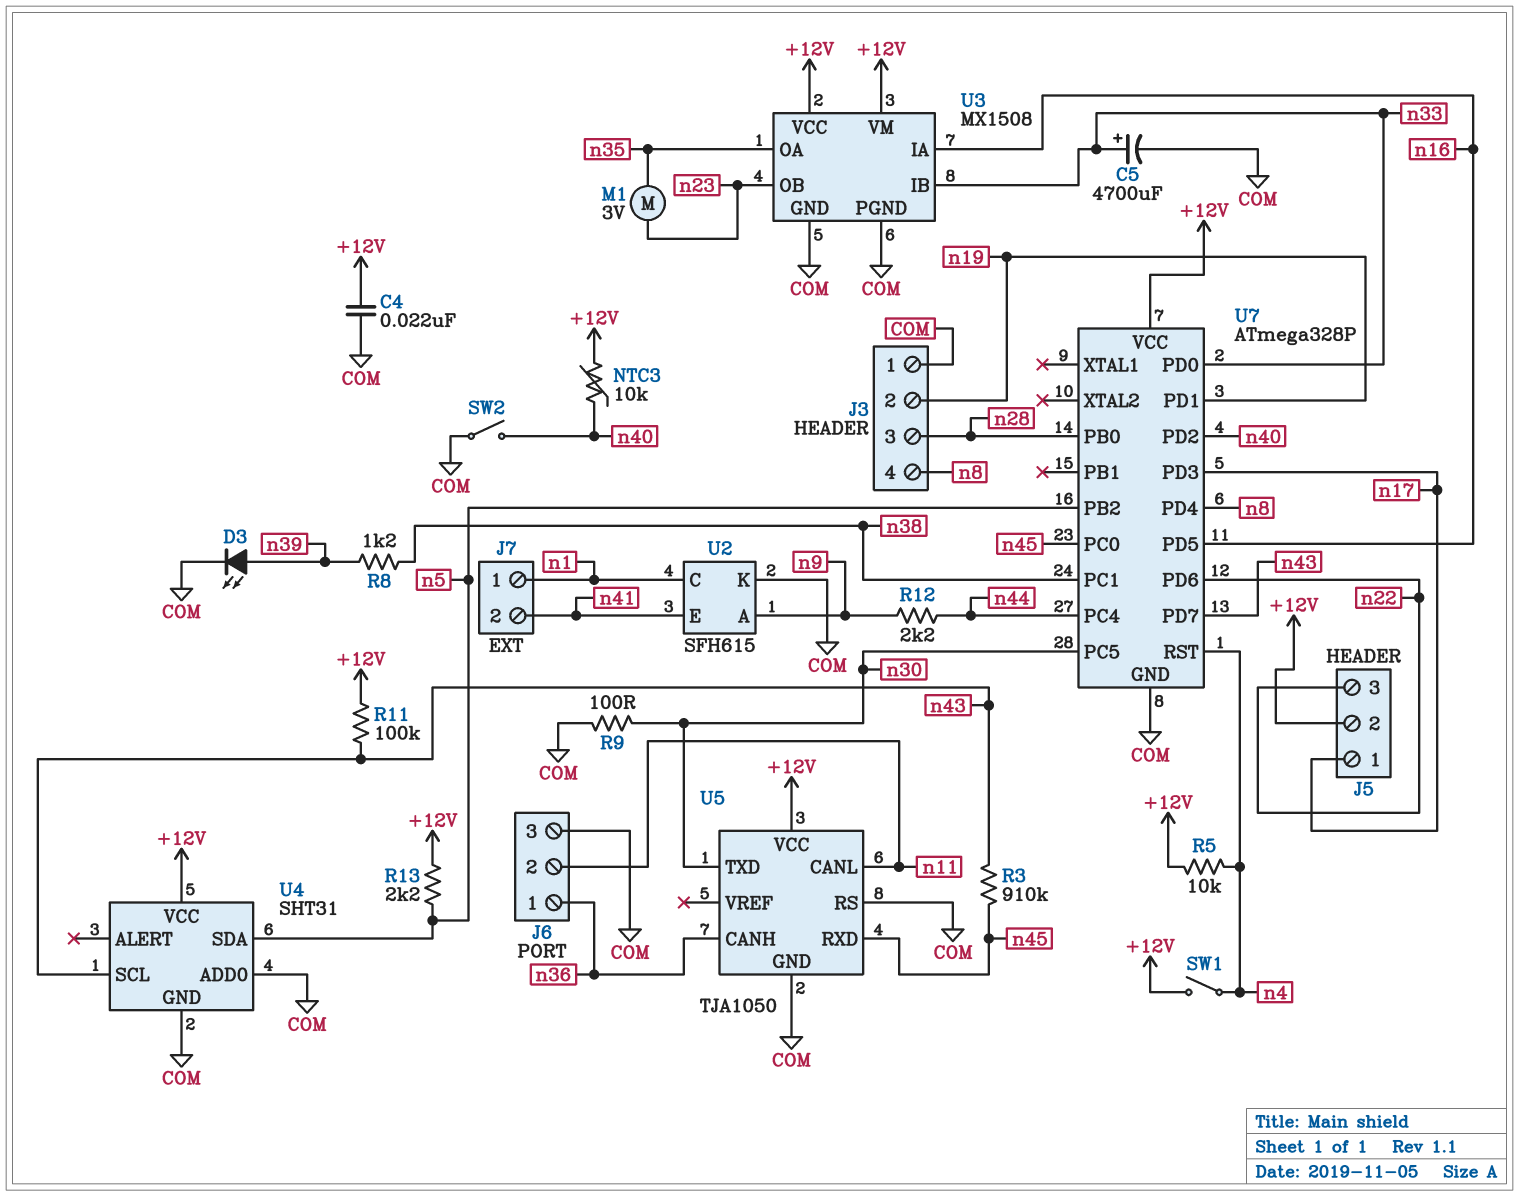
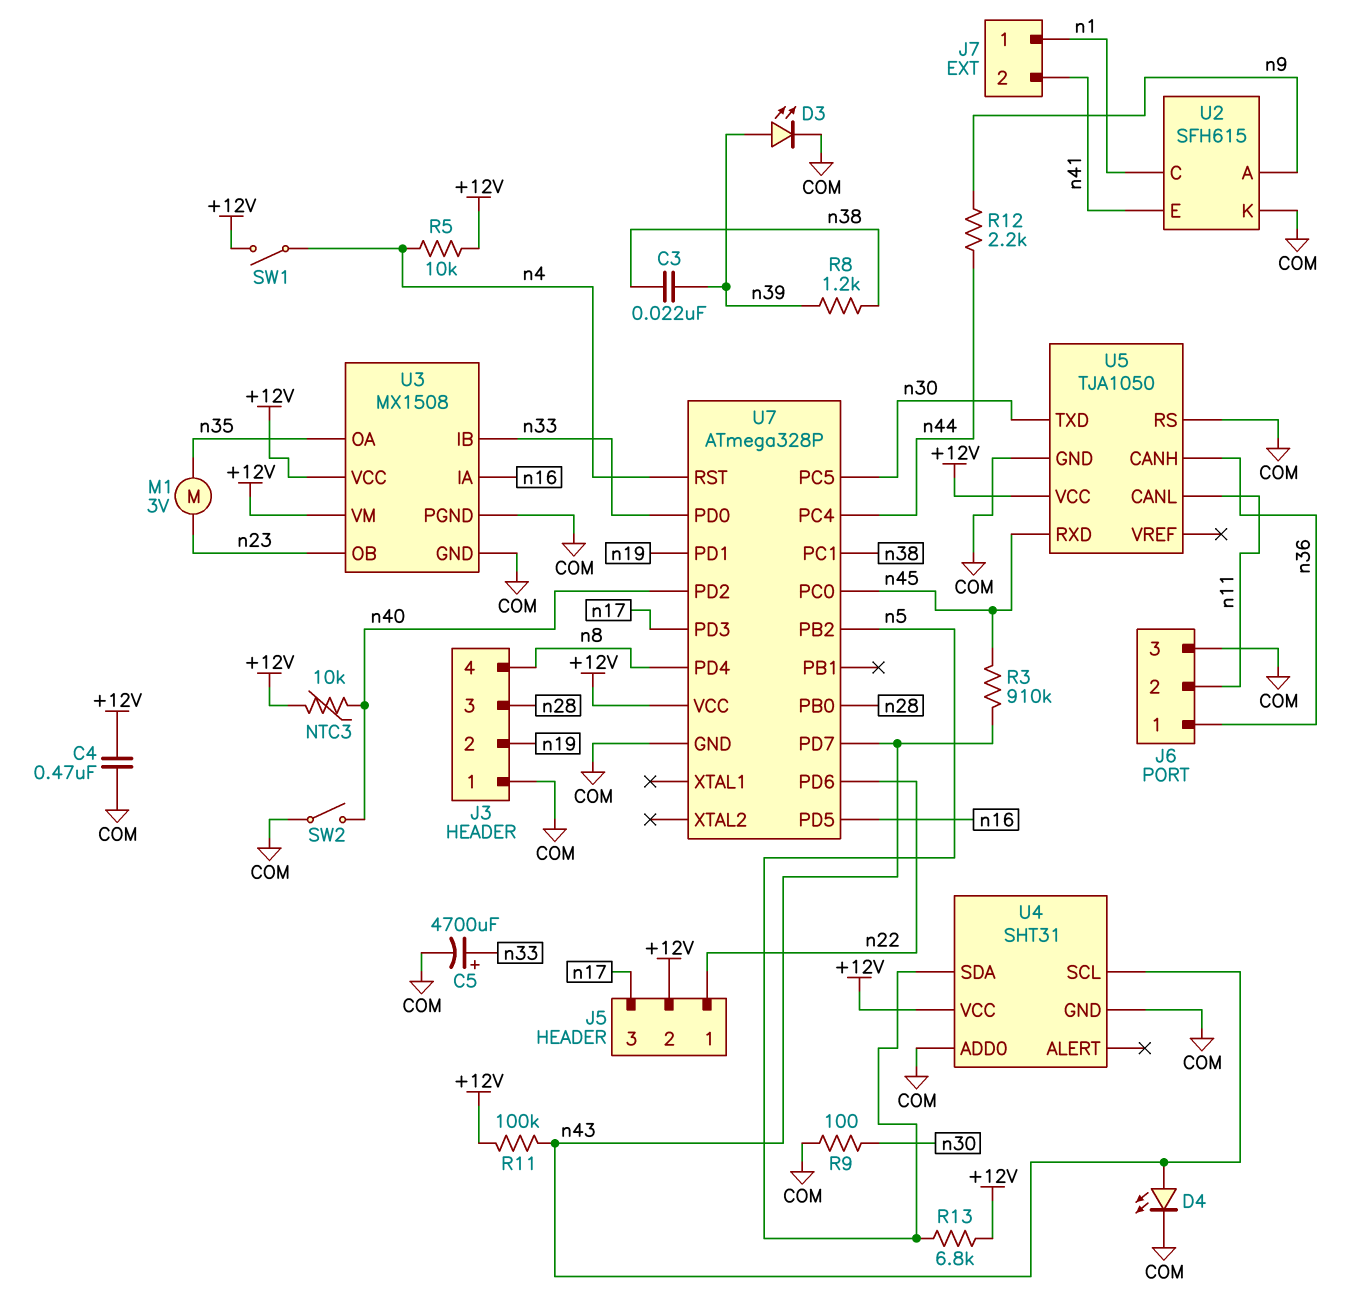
C3: none -> 22nF (n38, n39)
C4: 22nF (+12V, COM) -> 470nF (+12V, COM)
D4: none -> LED (A n43, K COM)
J5 pin 1: n17 -> n22
J5 pin 3: n22 -> n17
R13: 2.2k (+12V, n5) -> 6.8k (+12V, n5)

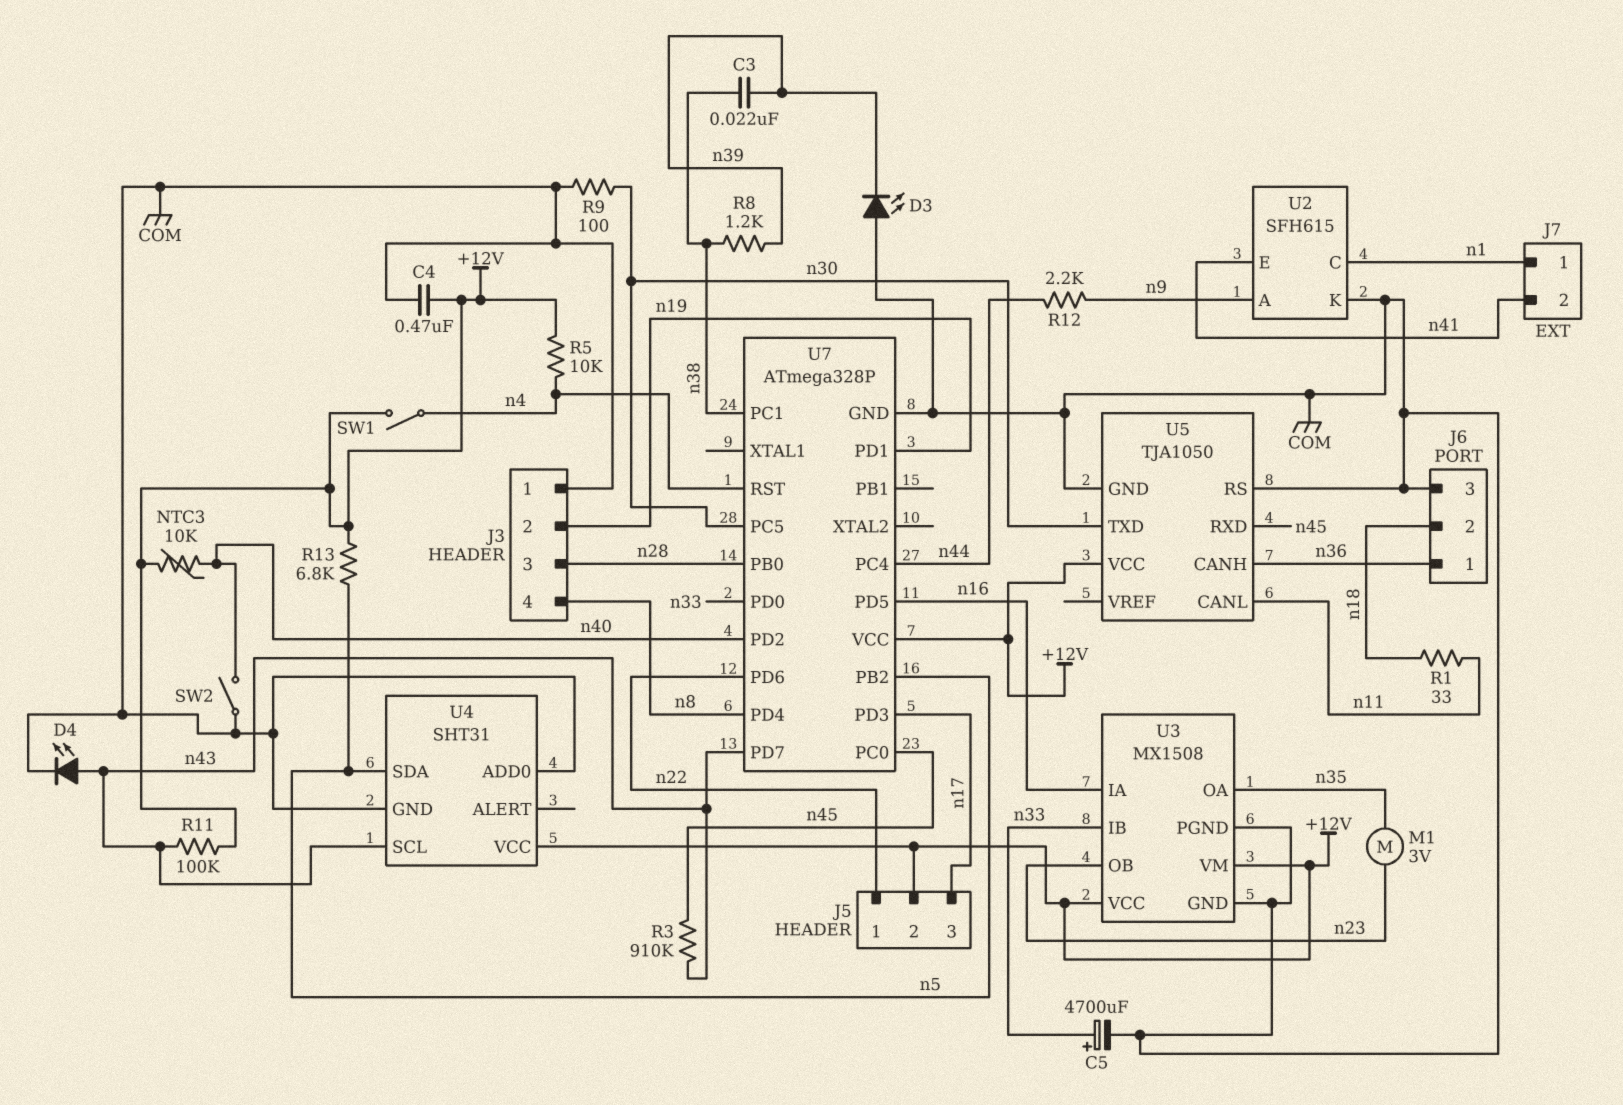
D3: LED (A n39, K COM) -> LED (A COM, K n39)
J6 pin 2: n11 -> n18
R1: none -> 33 (n11, n18)

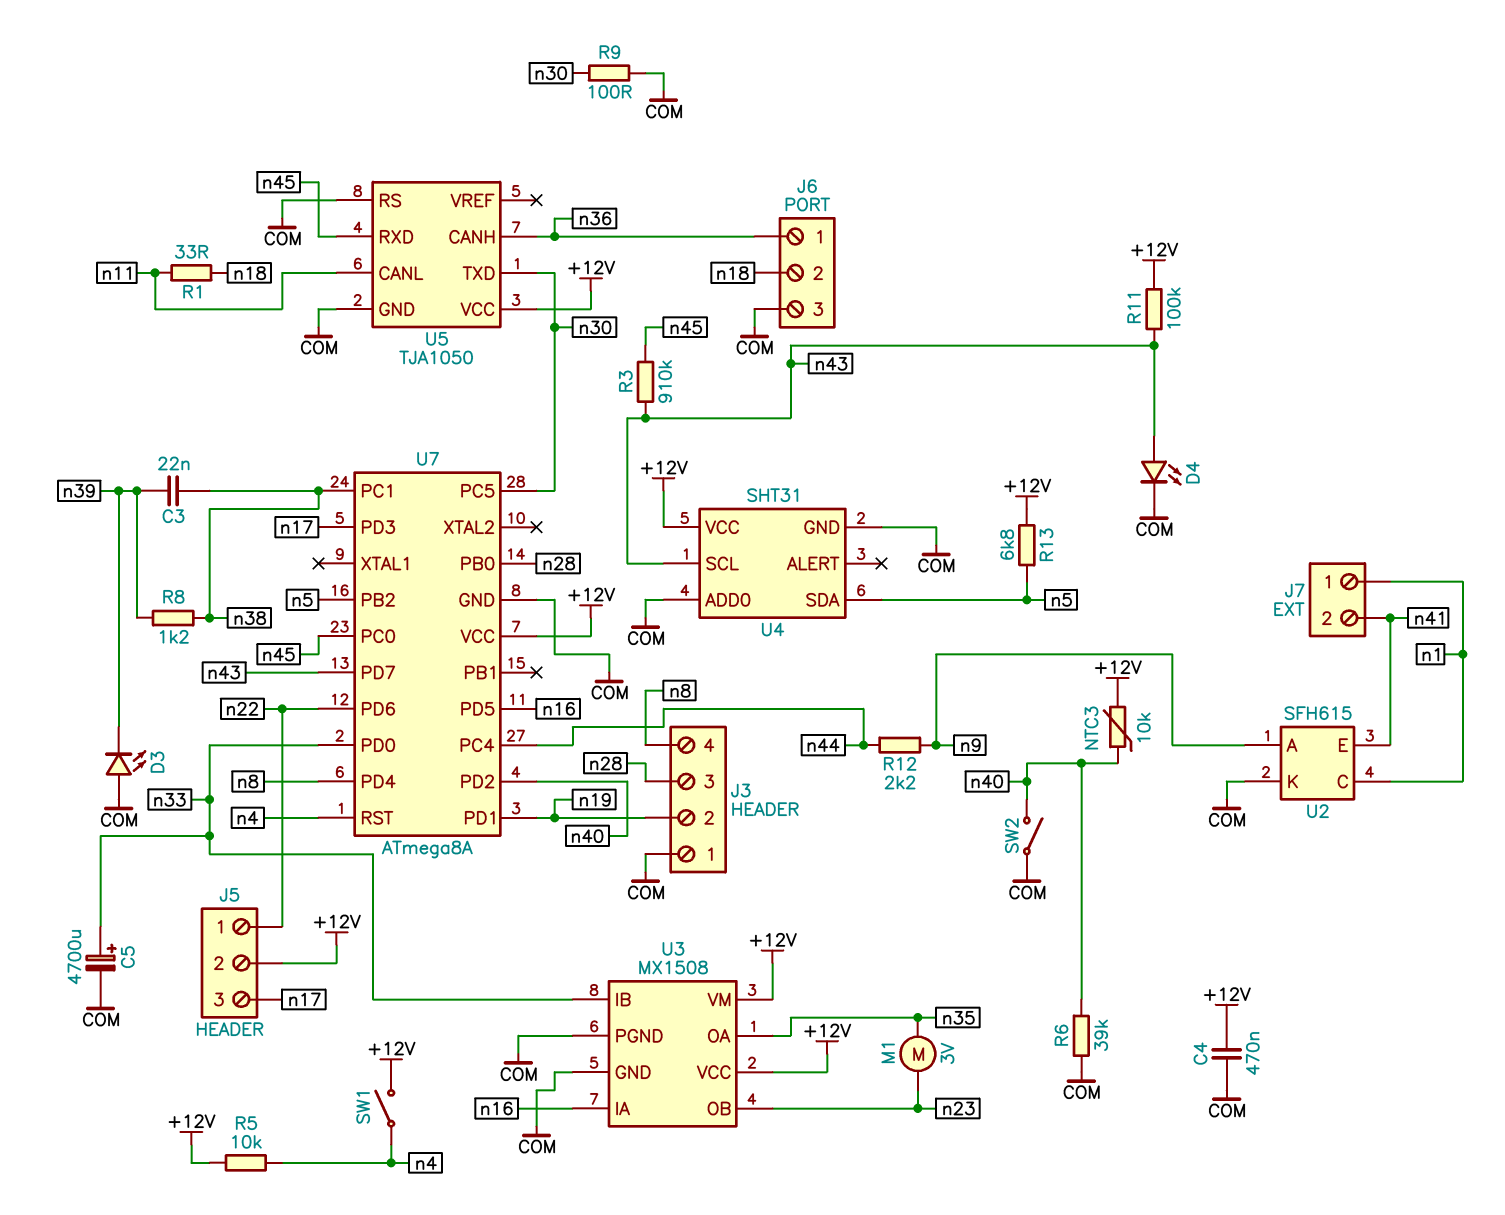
R6: none -> 39k (COM, n40)
U7: ATmega328P -> ATmega8A

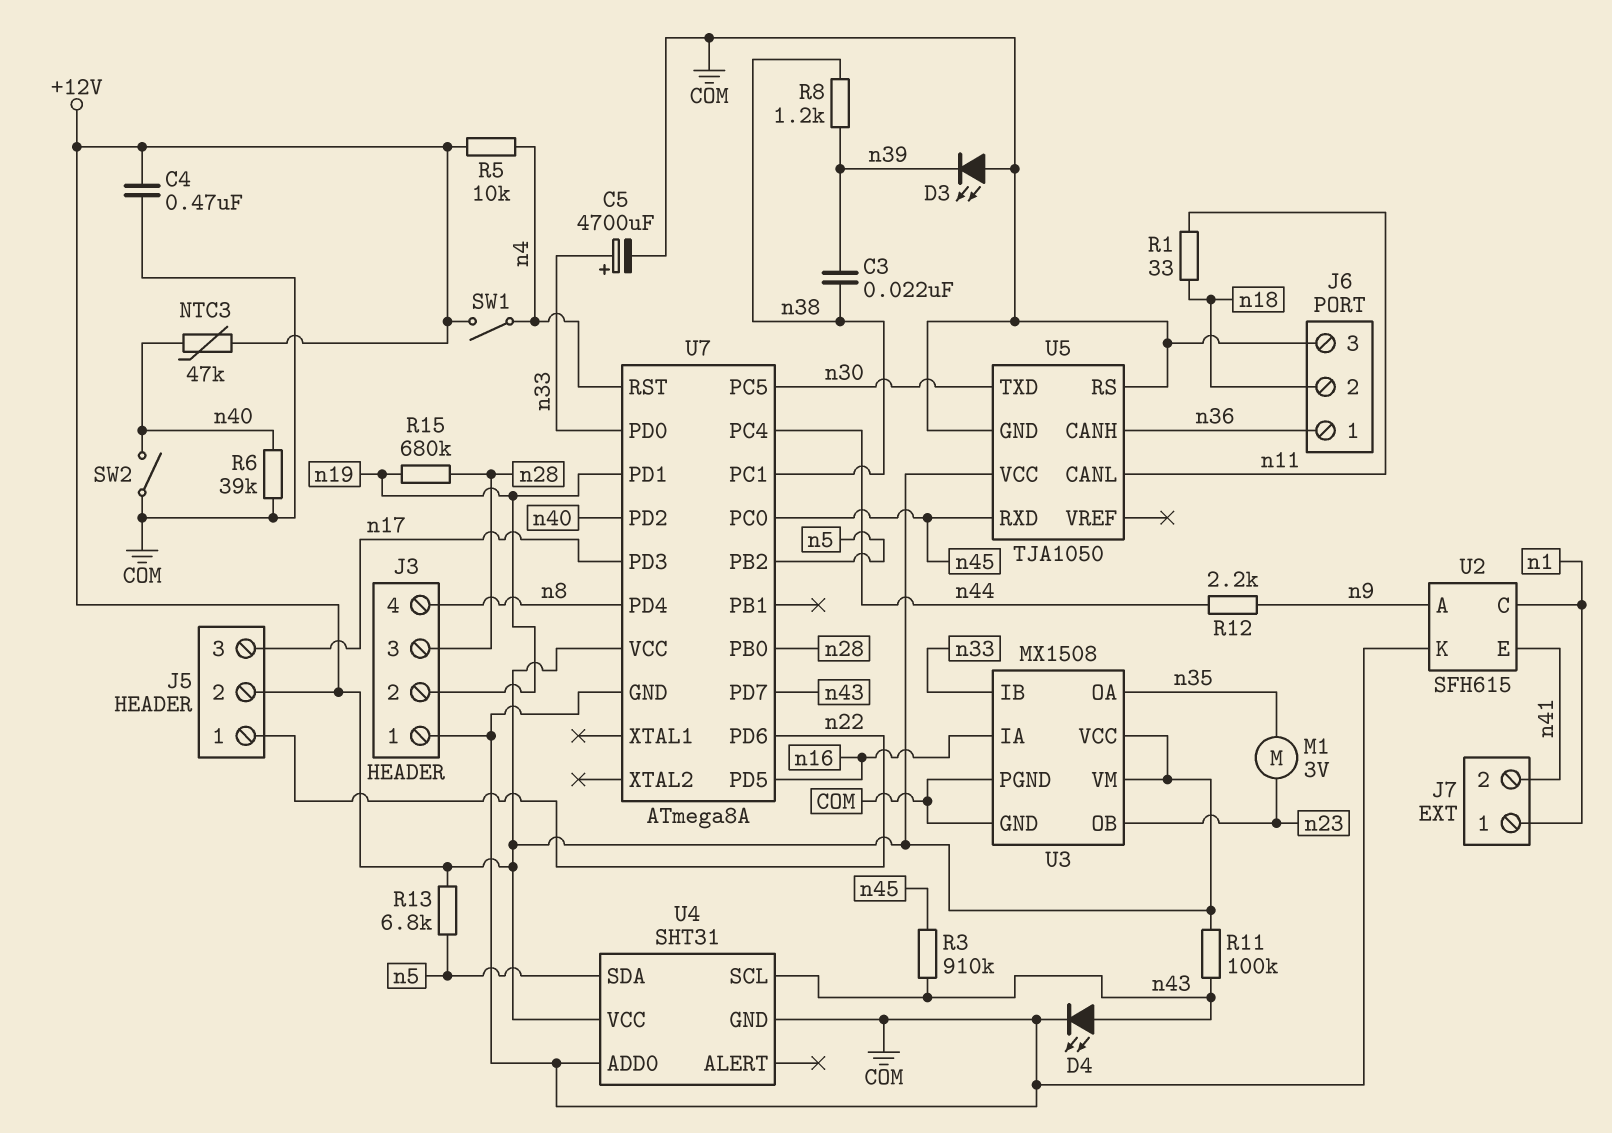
NTC3: 10k (+12V, n40) -> 47k (+12V, n40)
R9: 100 (COM, n30) -> none
R15: none -> 680k (n19, n28)

